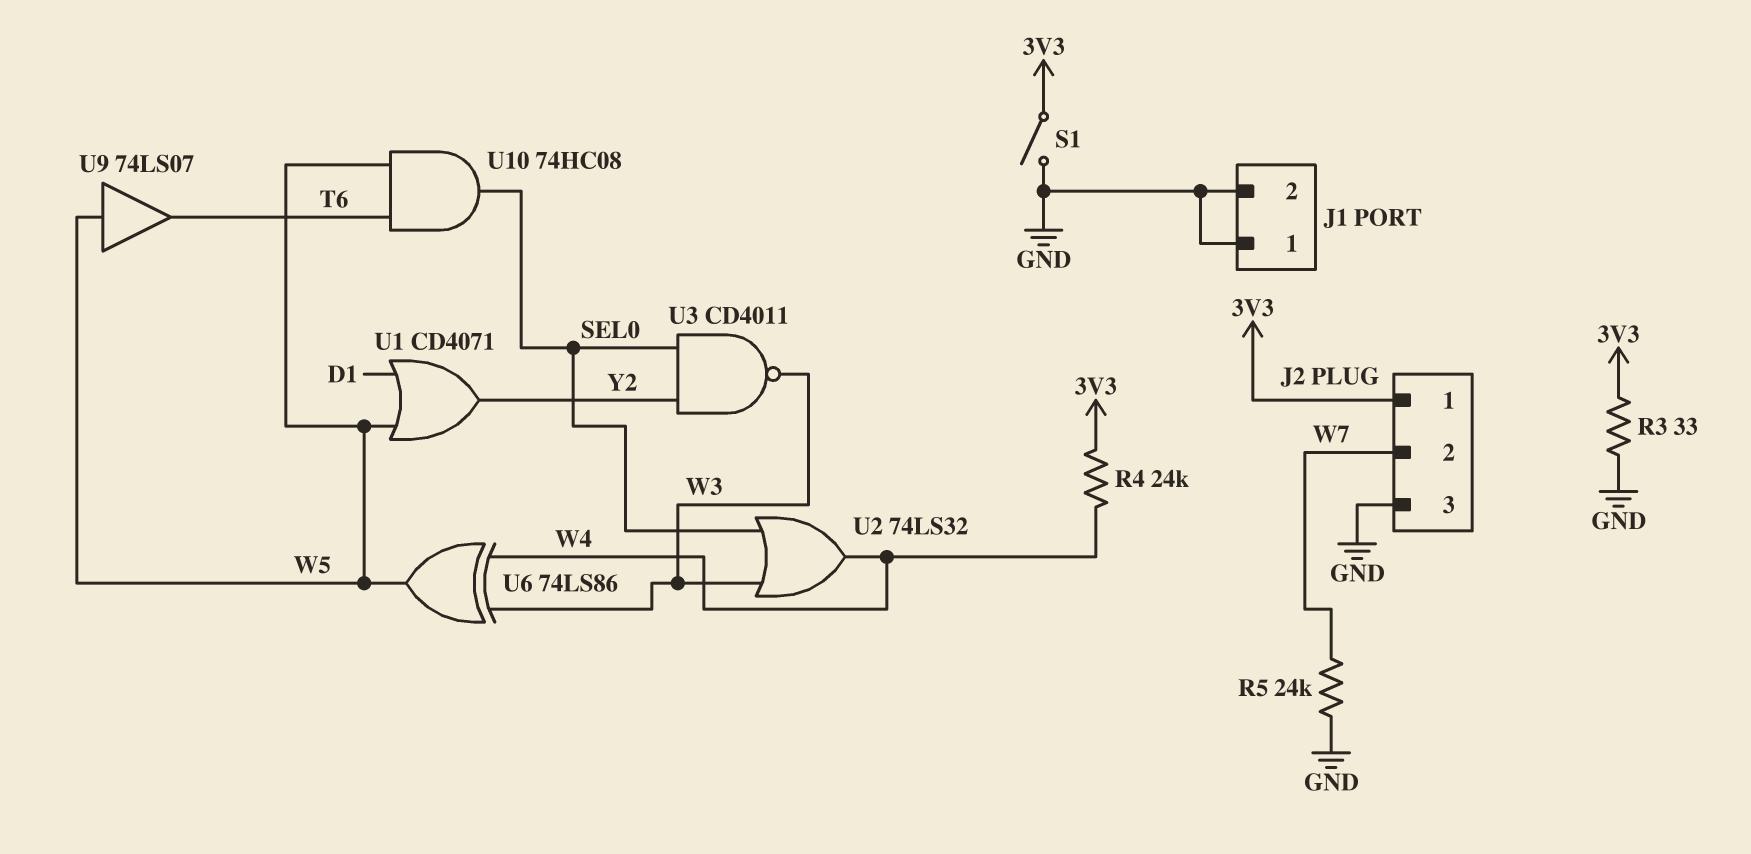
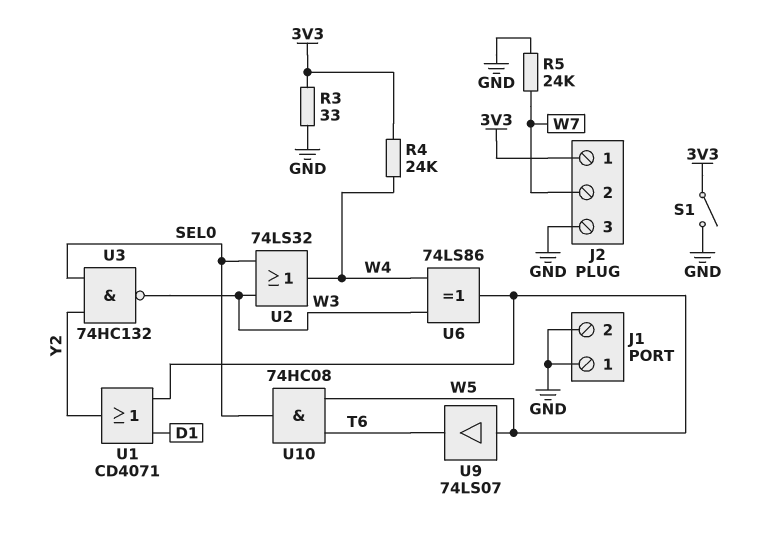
U3: NAND CD4011 (in SEL0, in Y2, out W3) -> NAND 74HC132 (in SEL0, in Y2, out W3)

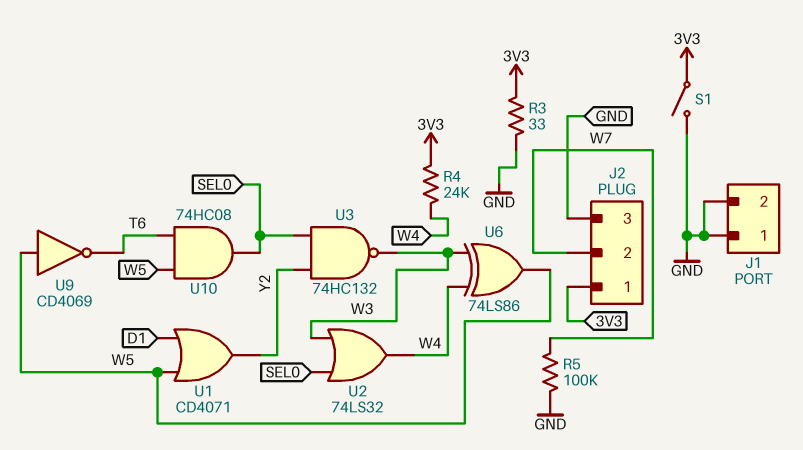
R5: 24k (GND, W7) -> 100k (GND, W7)
U9: buffer 74LS07 (in W5, out T6) -> NOT CD4069 (in W5, out T6)

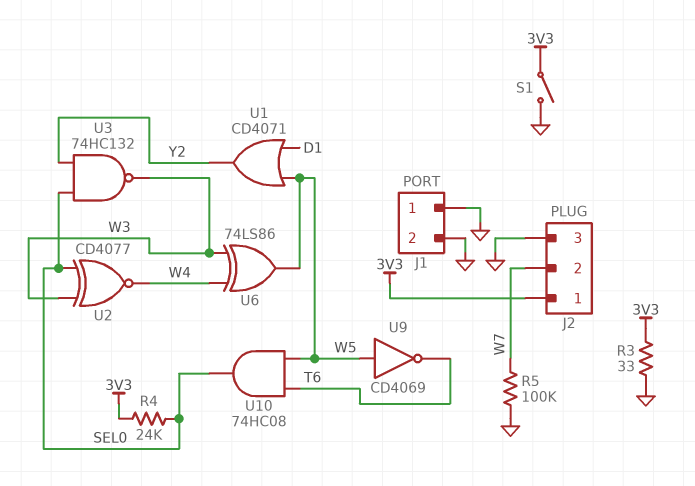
R4: 24k (3V3, W4) -> 24k (3V3, SEL0)
U2: OR 74LS32 (in SEL0, in W3, out W4) -> XNOR CD4077 (in SEL0, in W3, out W4)

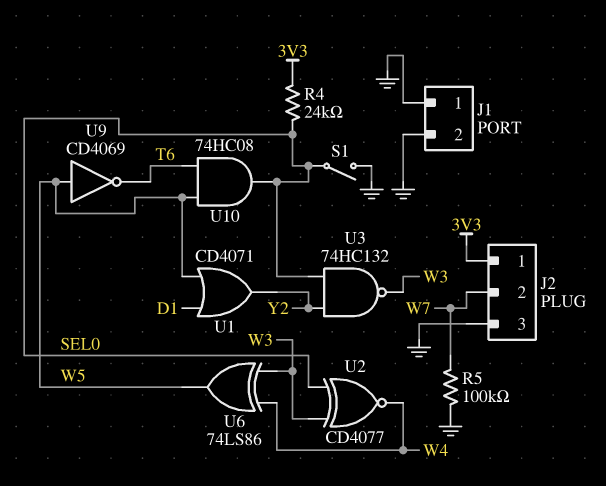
R3: 33 (3V3, GND) -> none
S1: switch (3V3, GND) -> switch (GND, SEL0)

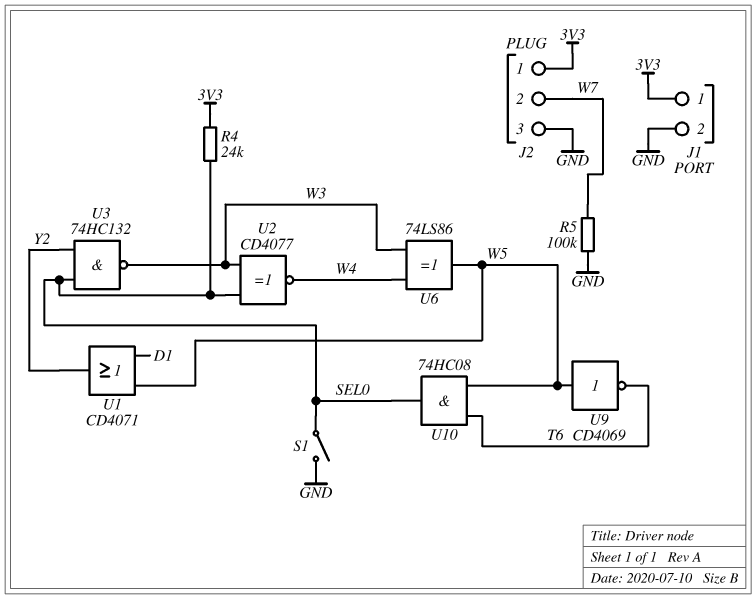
J1 pin 1: GND -> 3V3

